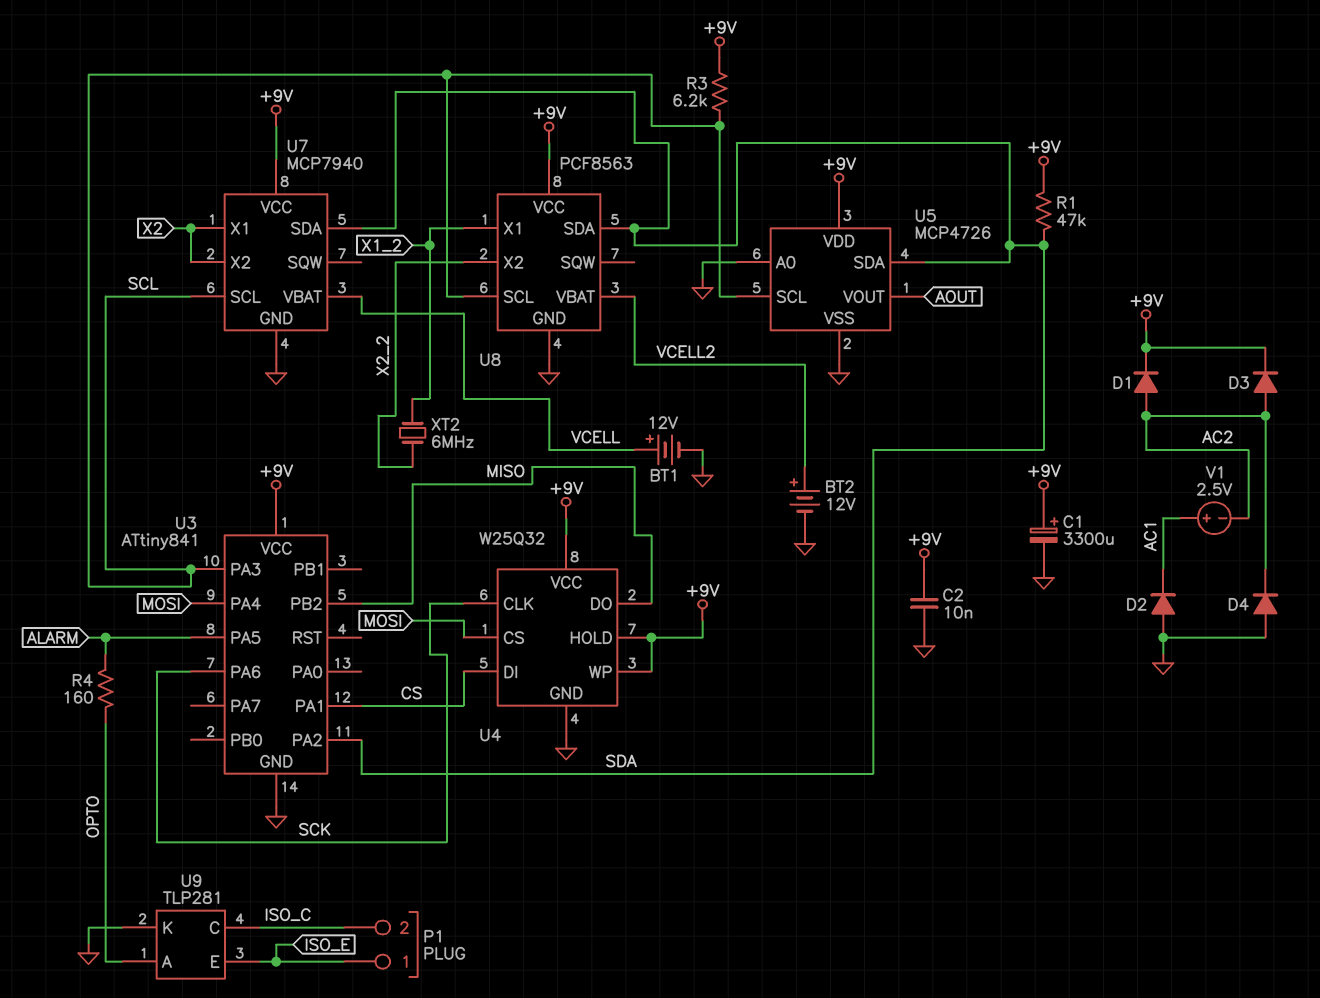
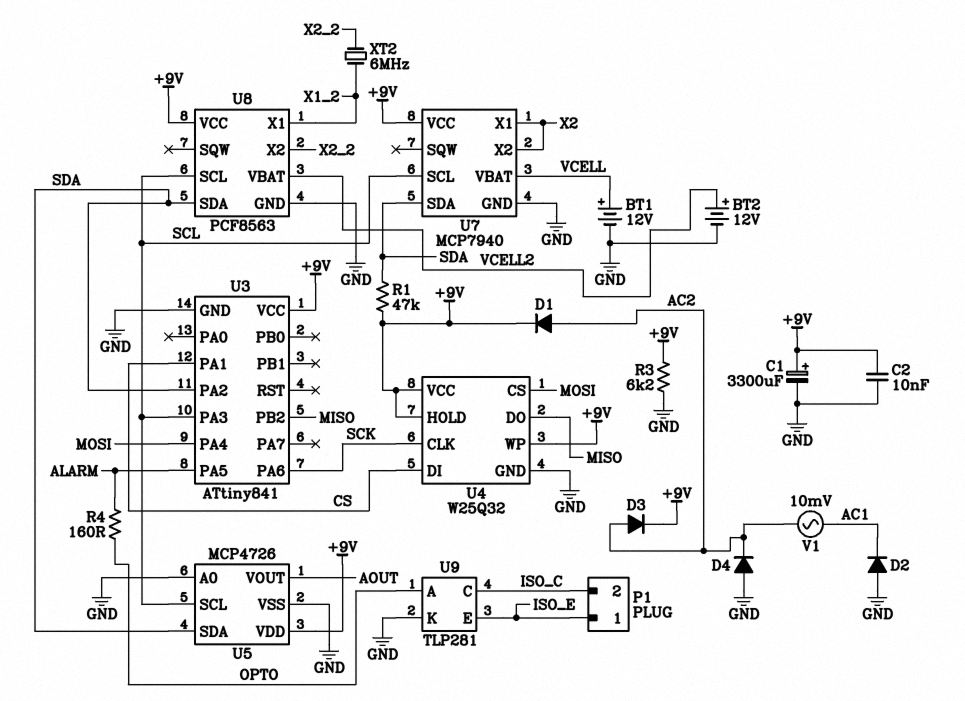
R3: 6.2k (+9V, SCL) -> 6.2k (+9V, GND)
V1: 2.5V (plus AC1, minus AC2) -> AC 10mV (AC1, AC2)

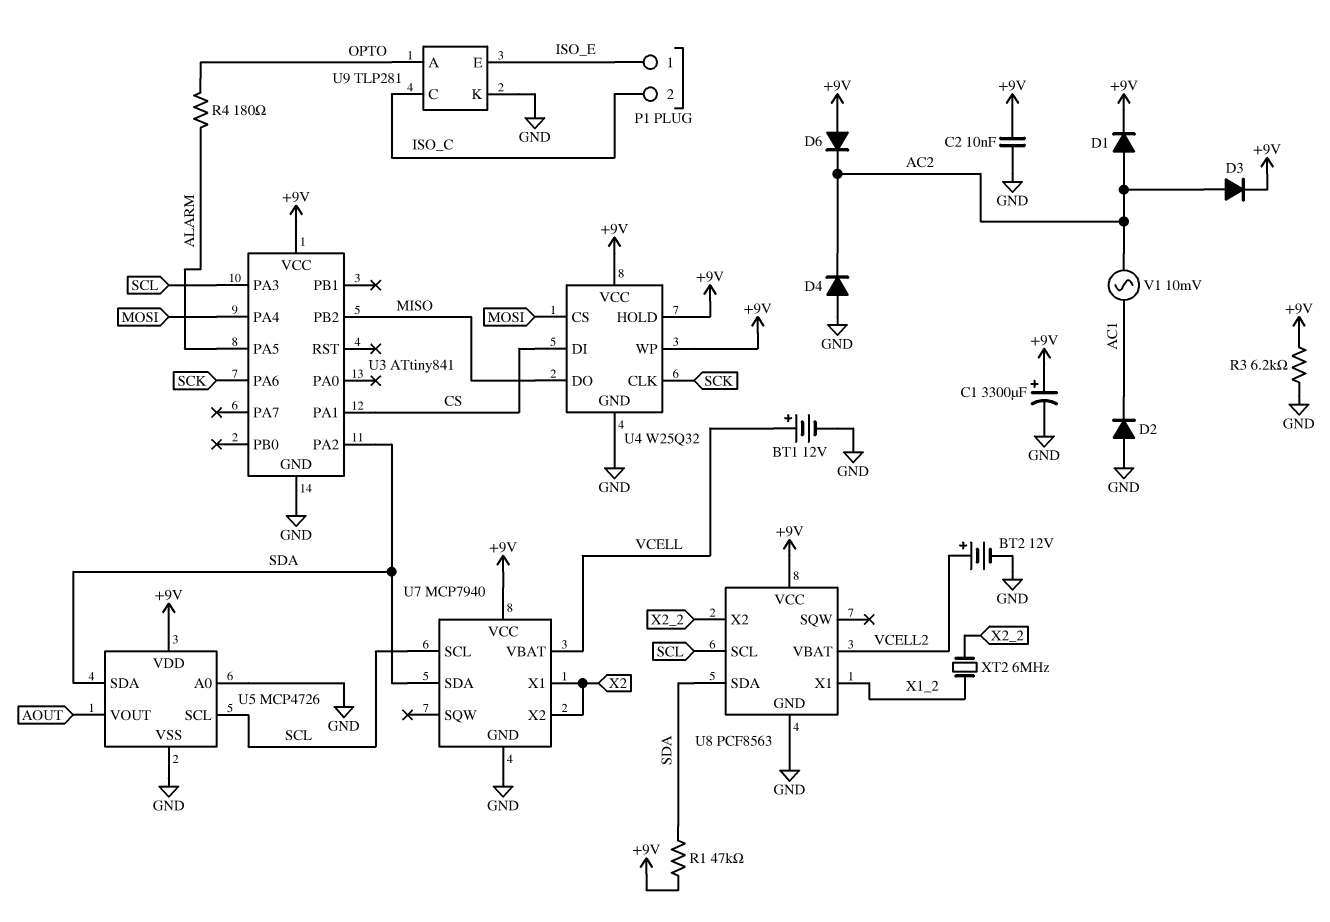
D6: none -> diode (A +9V, K AC2)
R4: 160 (ALARM, OPTO) -> 180 (ALARM, OPTO)

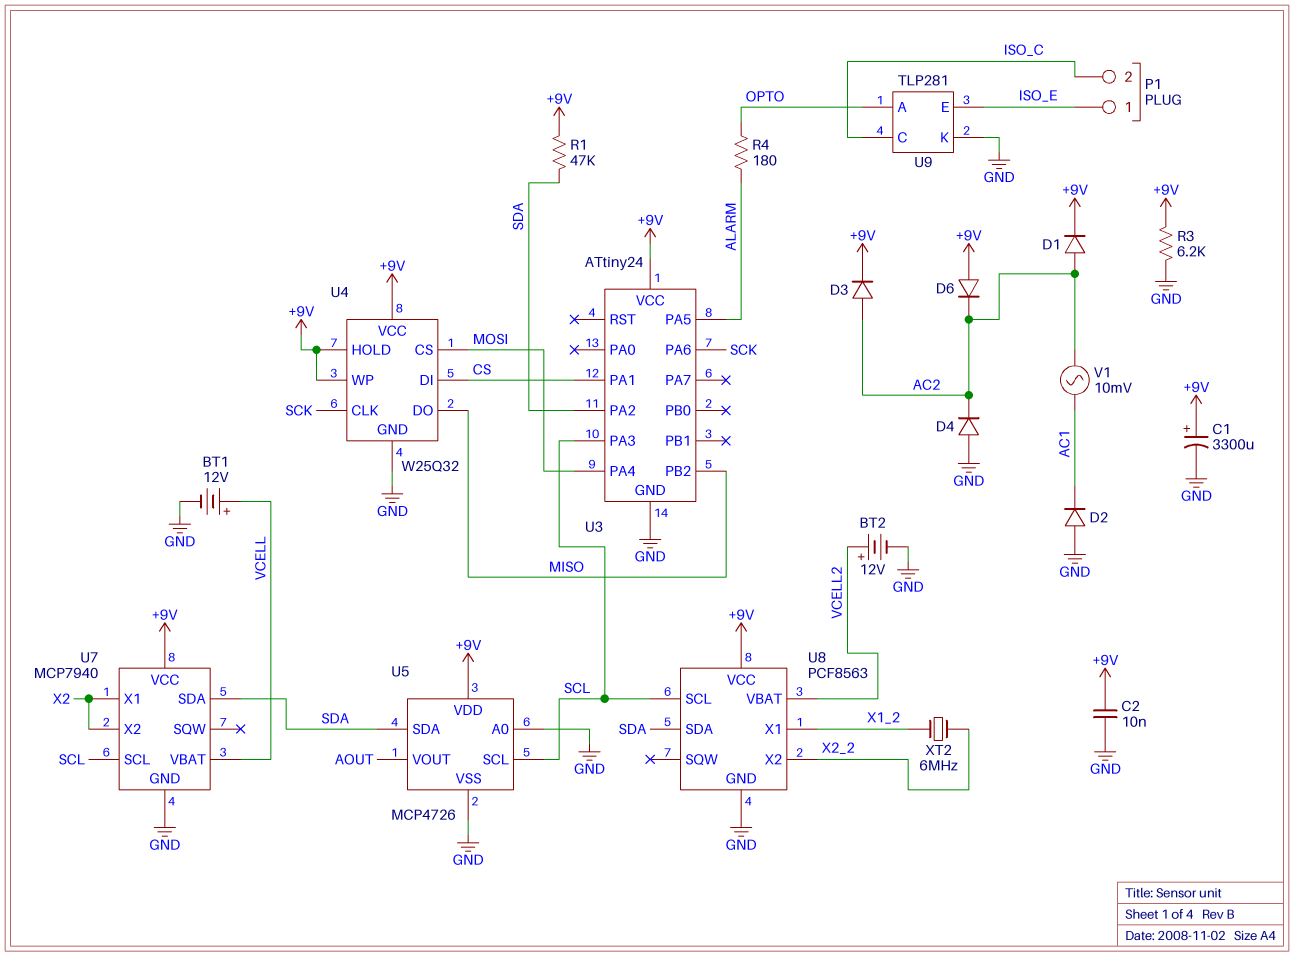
U3: ATtiny841 -> ATtiny24

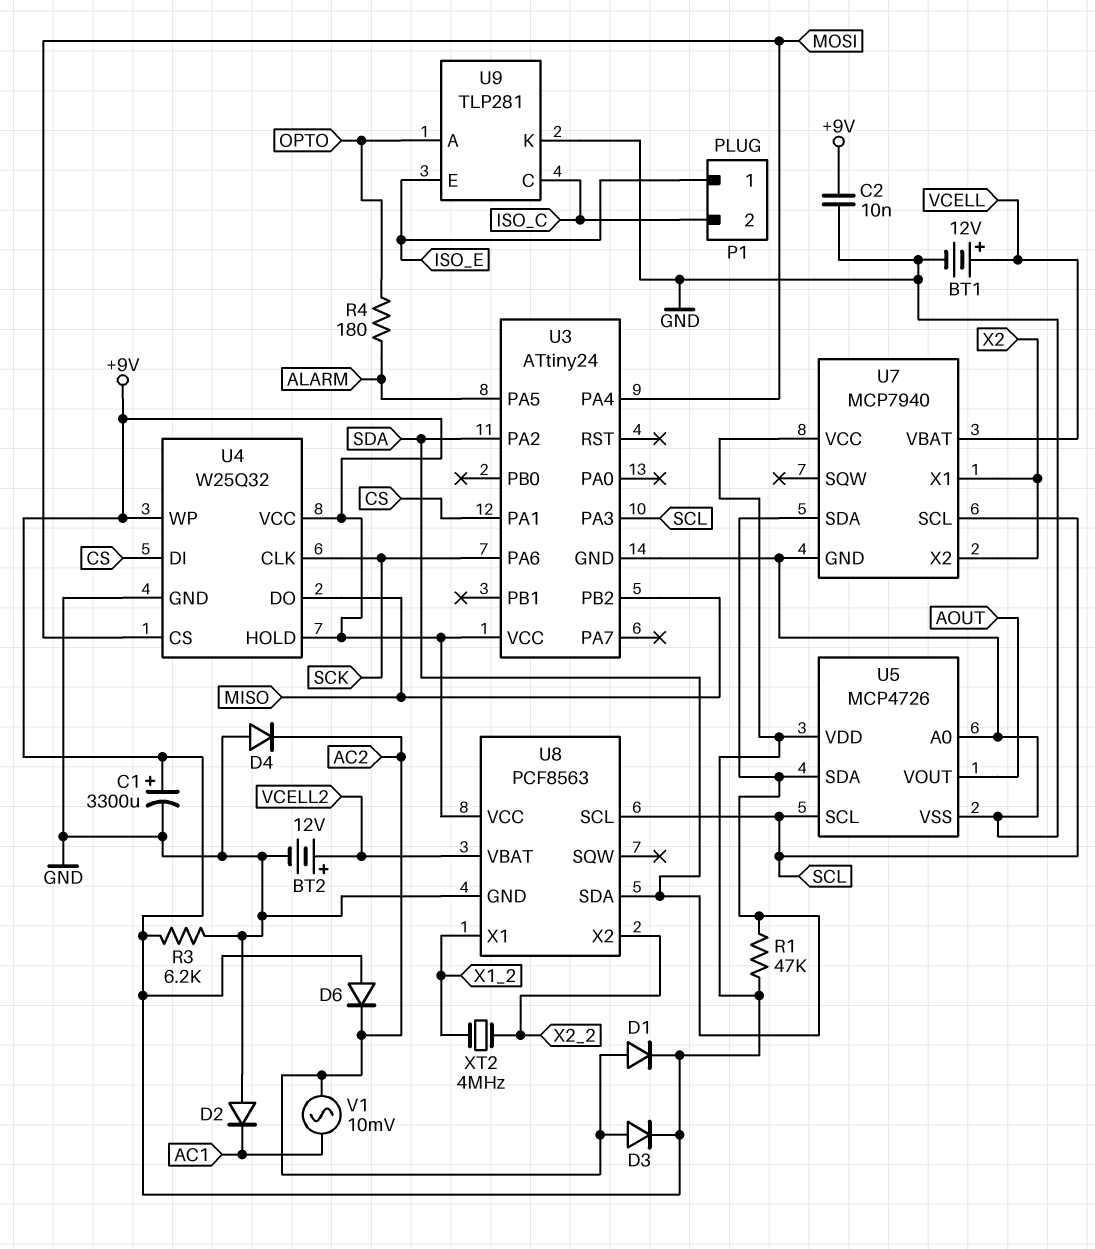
XT2: 6MHz (X1_2, X2_2) -> 4MHz (X1_2, X2_2)

